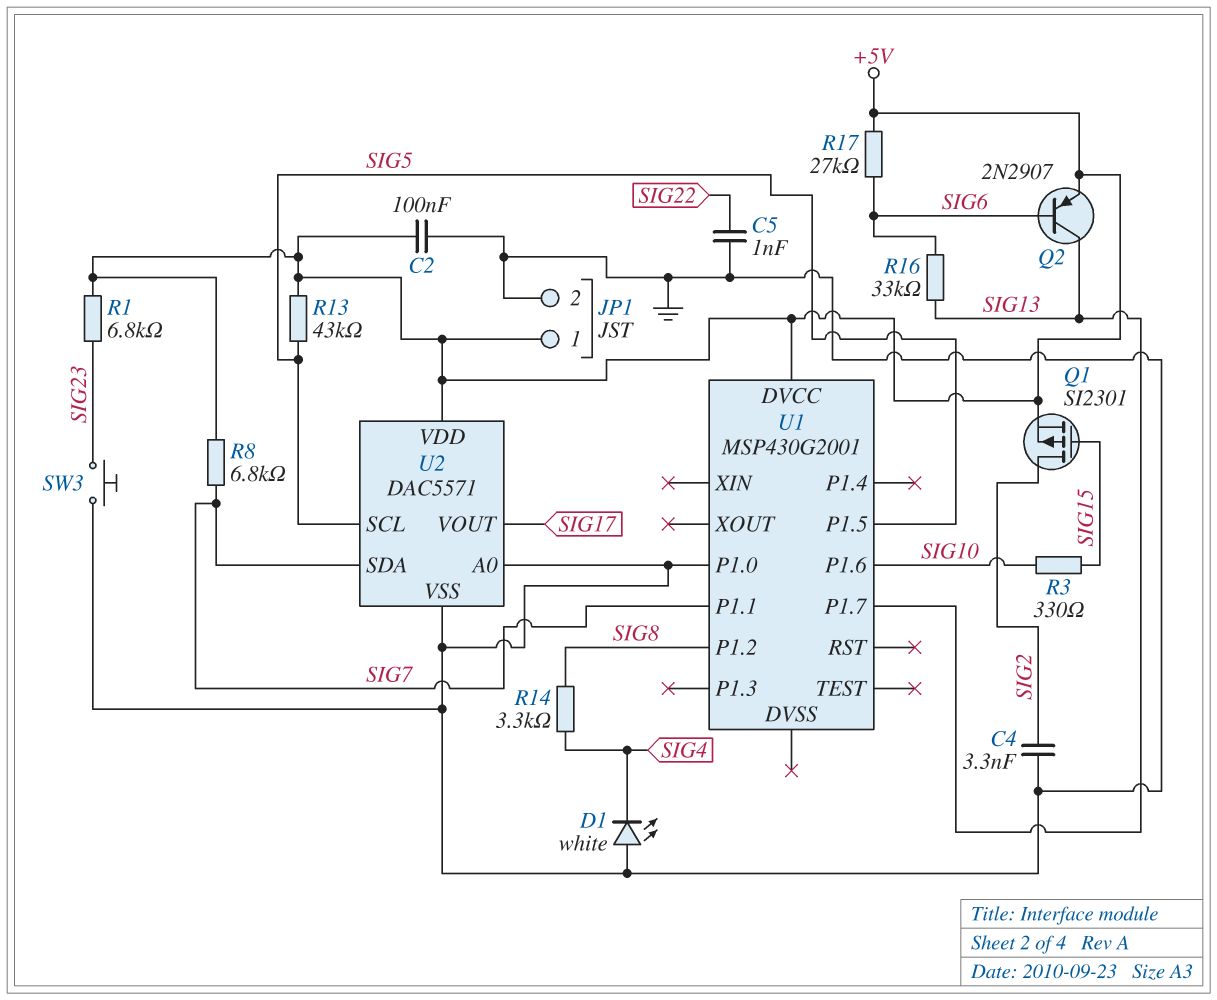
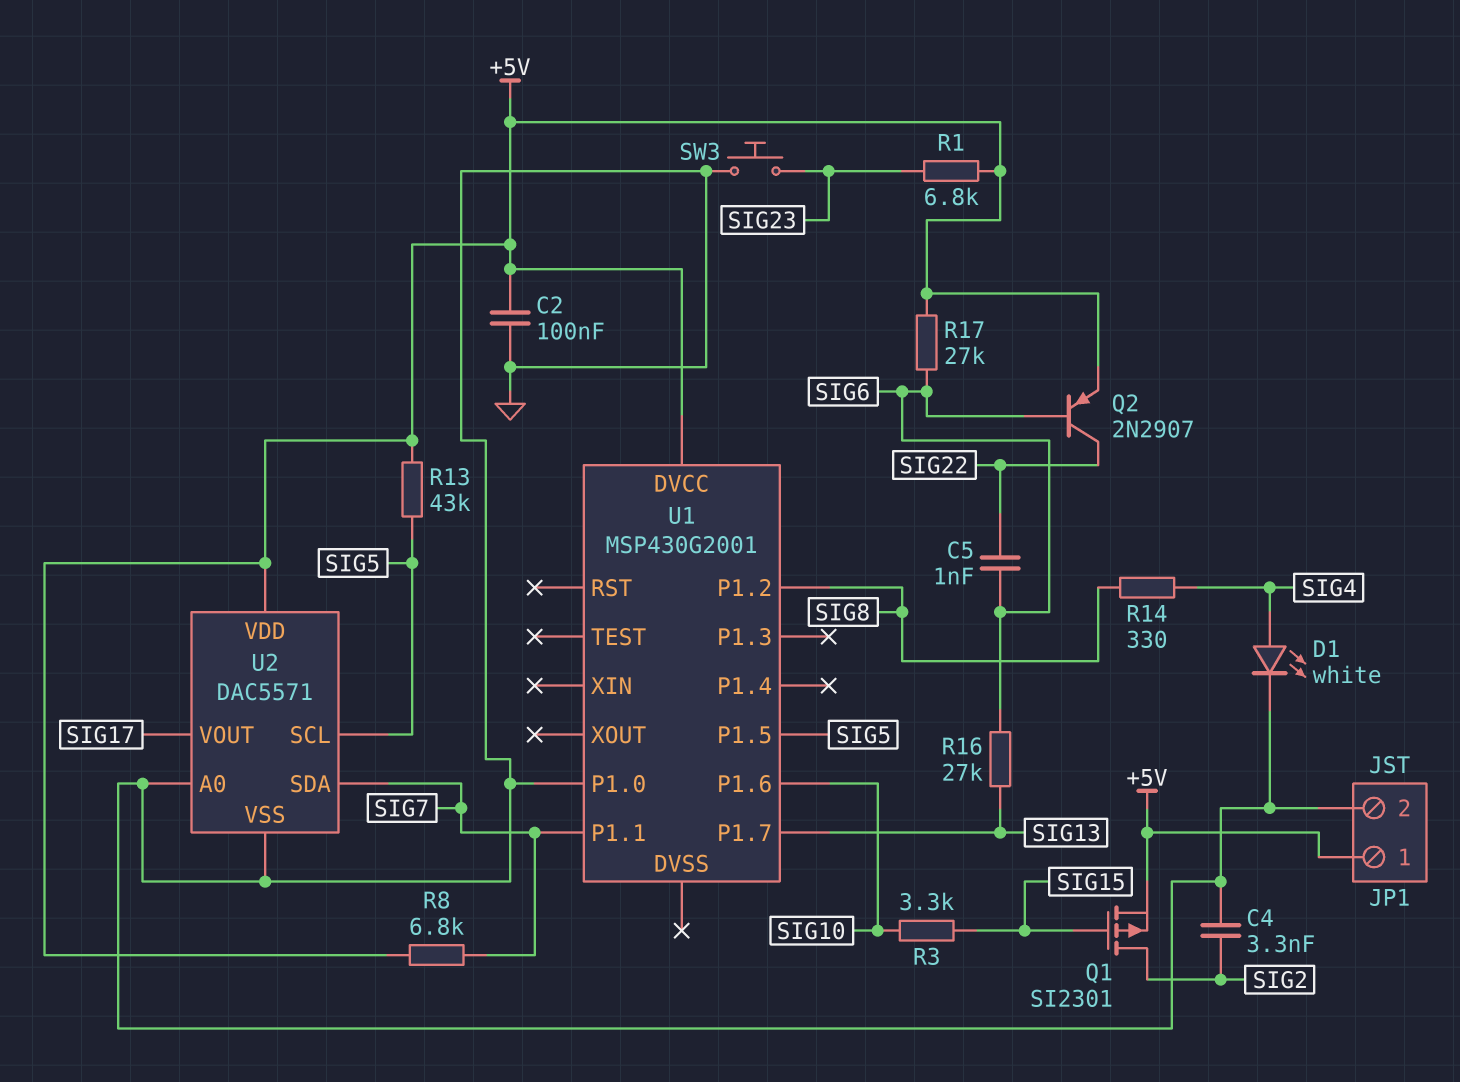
C5: 1nF (GND, SIG22) -> 1nF (SIG6, SIG22)
D1: LED white (A GND, K SIG4) -> LED white (A SIG4, K GND)
Q2: PNP 2N2907 (B SIG6, C SIG13, E +5V) -> PNP 2N2907 (B SIG6, C SIG22, E +5V)
R3: 330 (SIG10, SIG15) -> 3.3k (SIG10, SIG15)
R14: 3.3k (SIG4, SIG8) -> 330 (SIG4, SIG8)
R16: 33k (SIG6, SIG13) -> 27k (SIG6, SIG13)

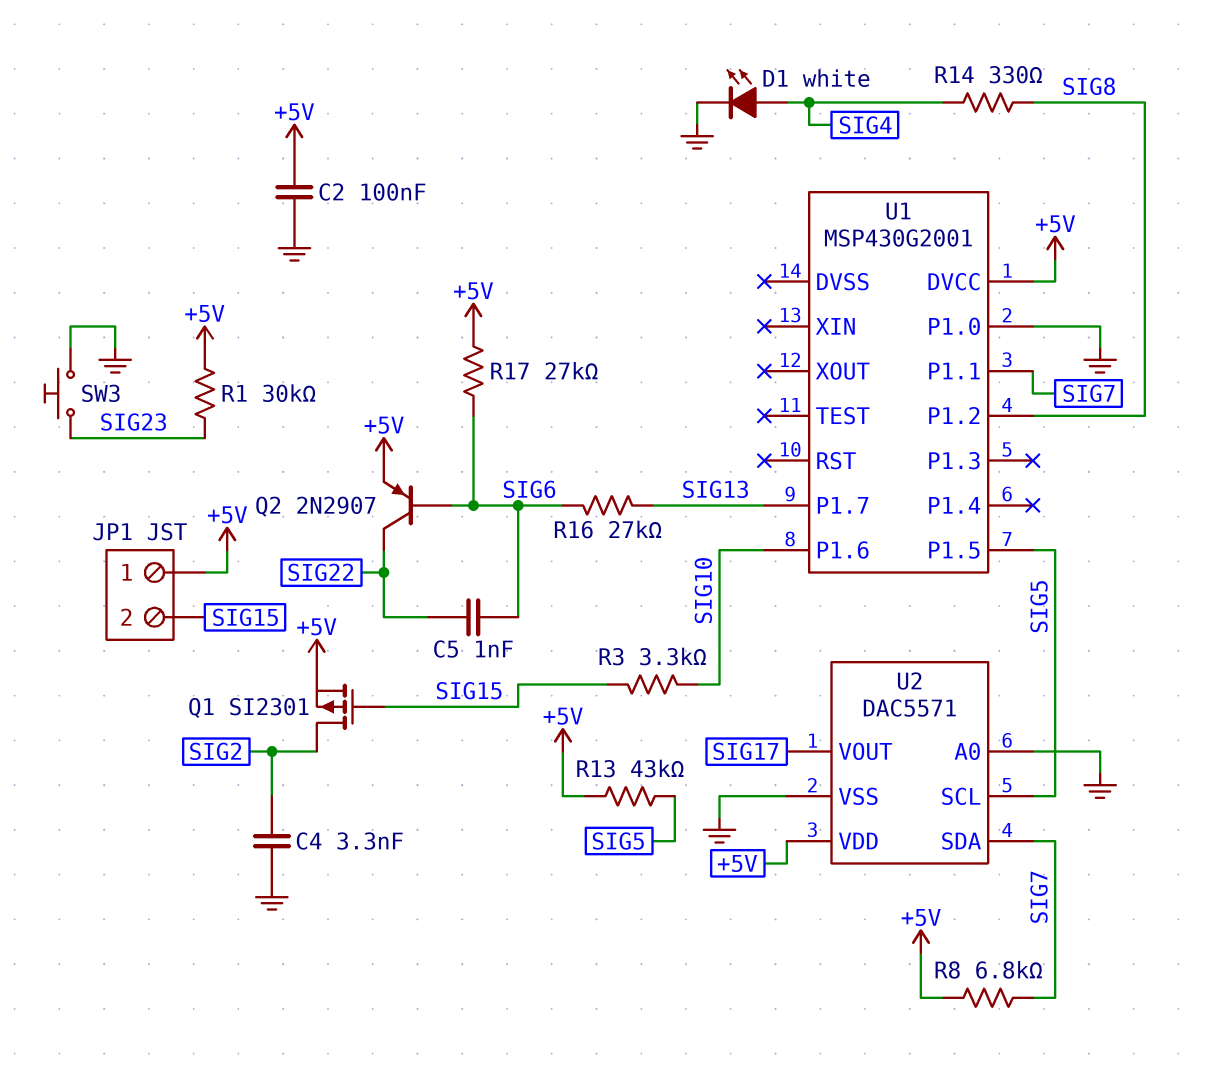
JP1 pin 2: GND -> SIG15
R1: 6.8k (+5V, SIG23) -> 30k (+5V, SIG23)

